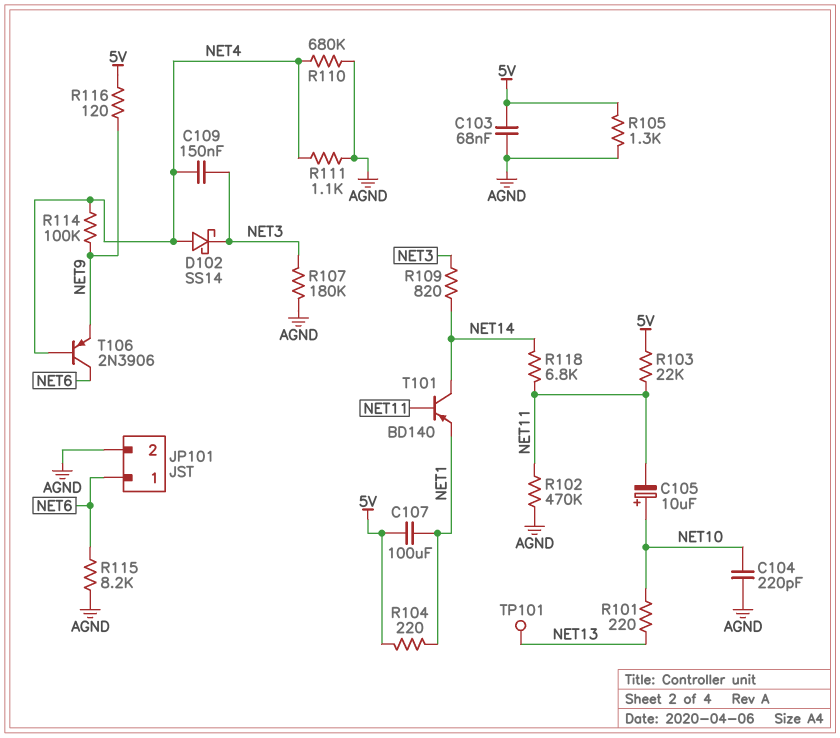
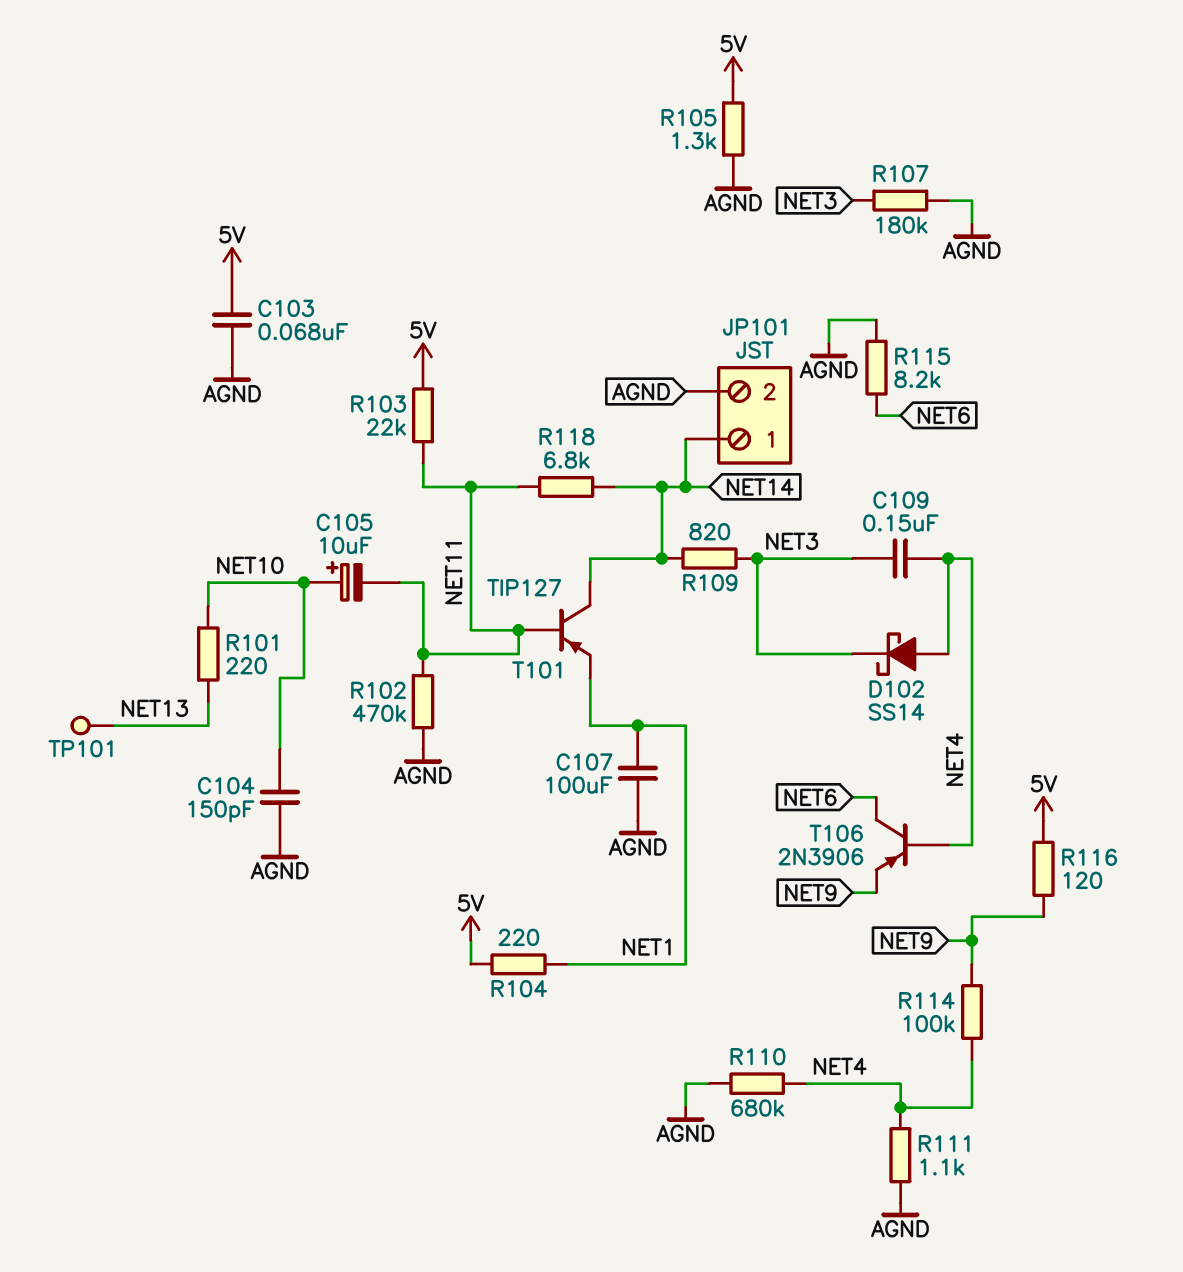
C104: 220pF (AGND, NET10) -> 150pF (AGND, NET10)
C107: 100uF (5V, NET1) -> 100uF (AGND, NET1)
JP101 pin 1: NET6 -> NET14
T101: PNP BD140 (B NET11, C NET14, E NET1) -> PNP TIP127 (B NET11, C NET14, E NET1)

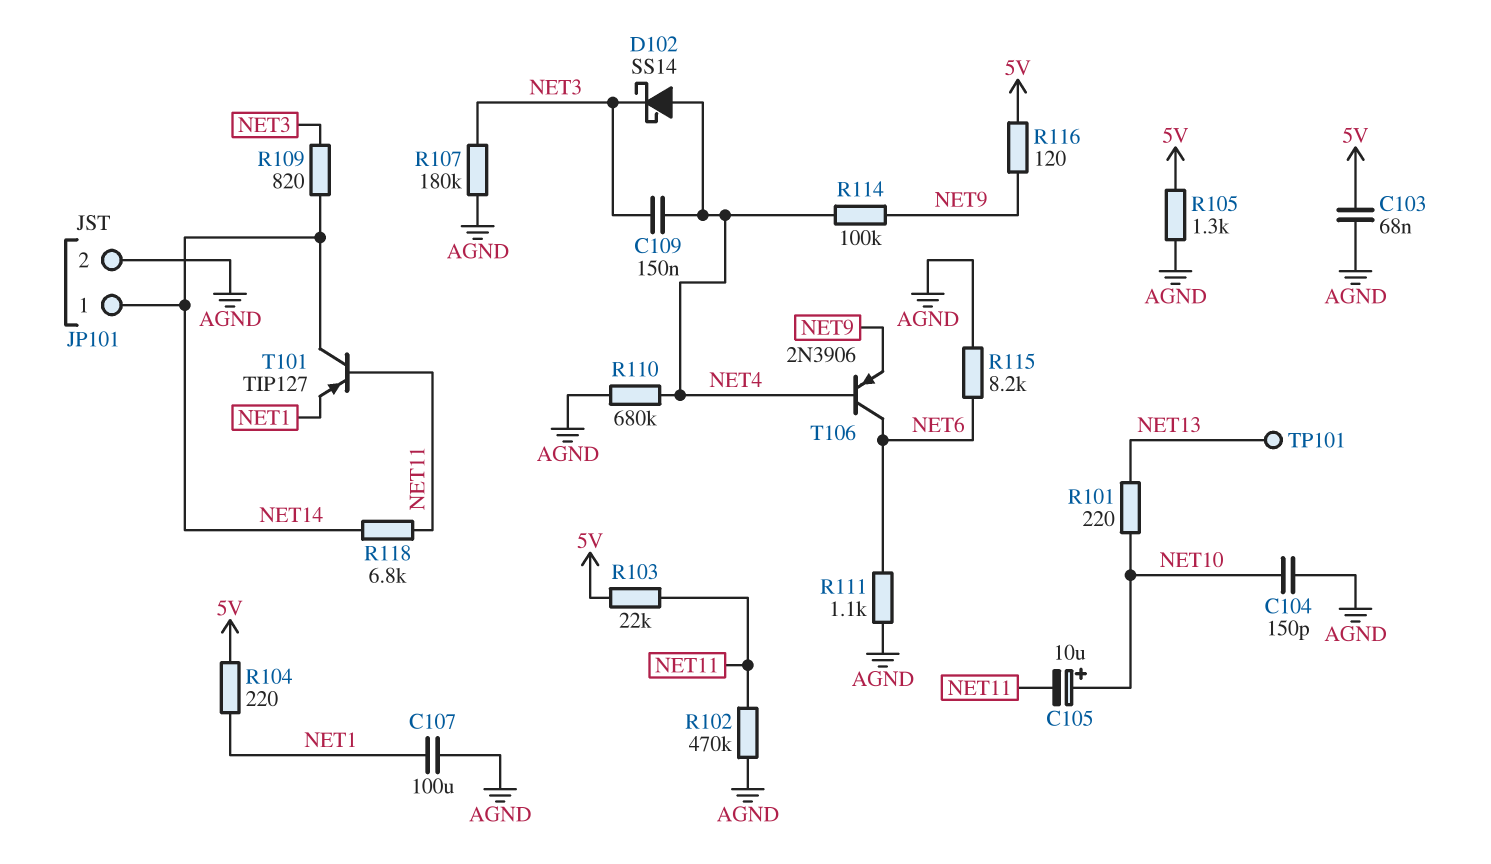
R111: 1.1k (AGND, NET4) -> 1.1k (AGND, NET6)

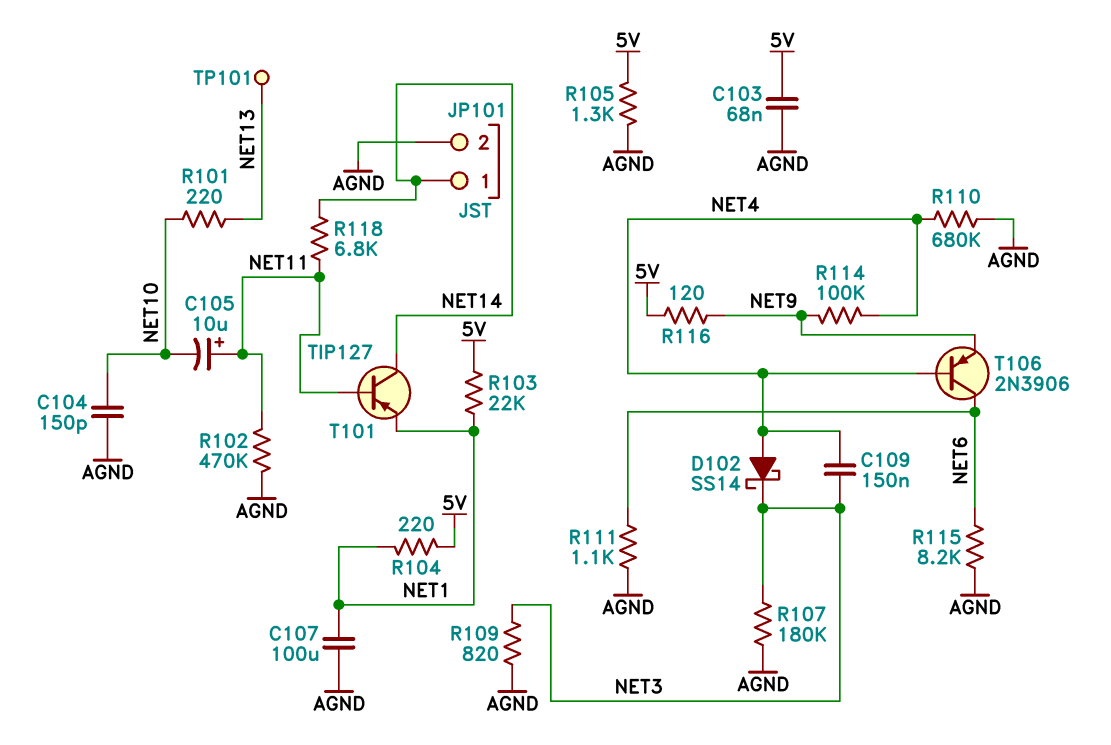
C105: 10uF (plus NET10, minus NET11) -> 10uF (plus NET11, minus NET10)
R103: 22k (5V, NET11) -> 22k (5V, NET1)
R109: 820 (NET3, NET14) -> 820 (AGND, NET3)

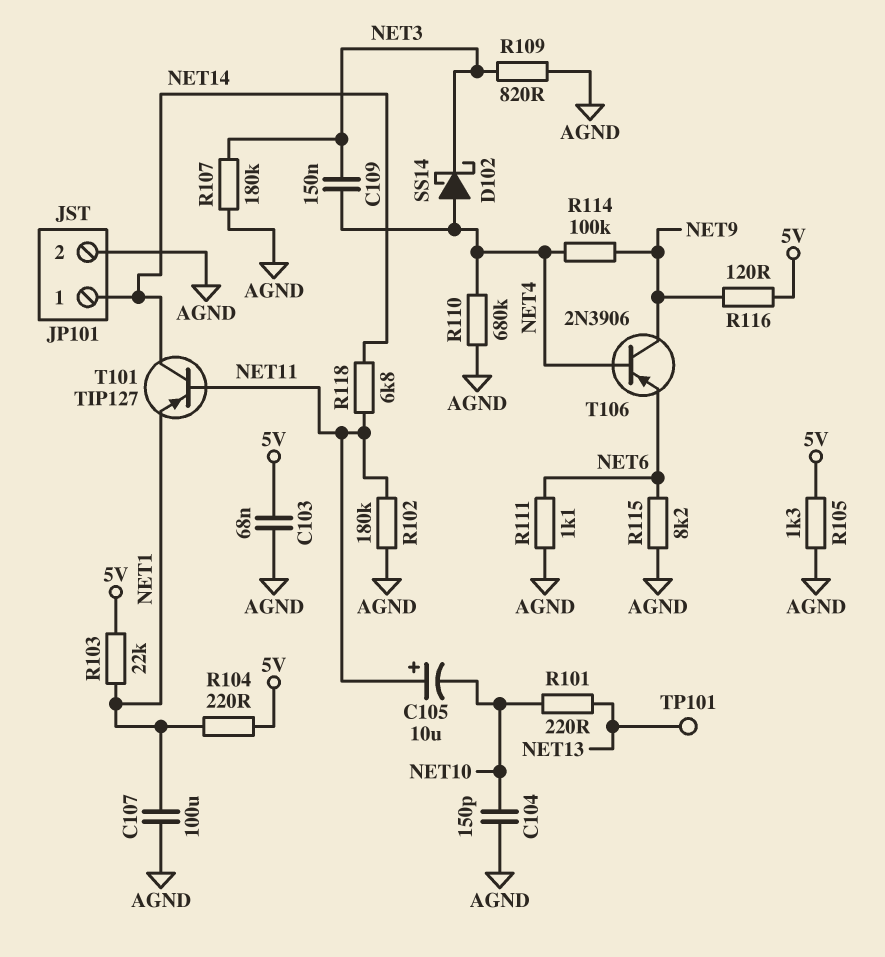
R102: 470k (AGND, NET11) -> 180k (AGND, NET11)
T106: PNP 2N3906 (B NET4, C NET6, E NET9) -> PNP 2N3906 (B NET4, C NET9, E NET6)

